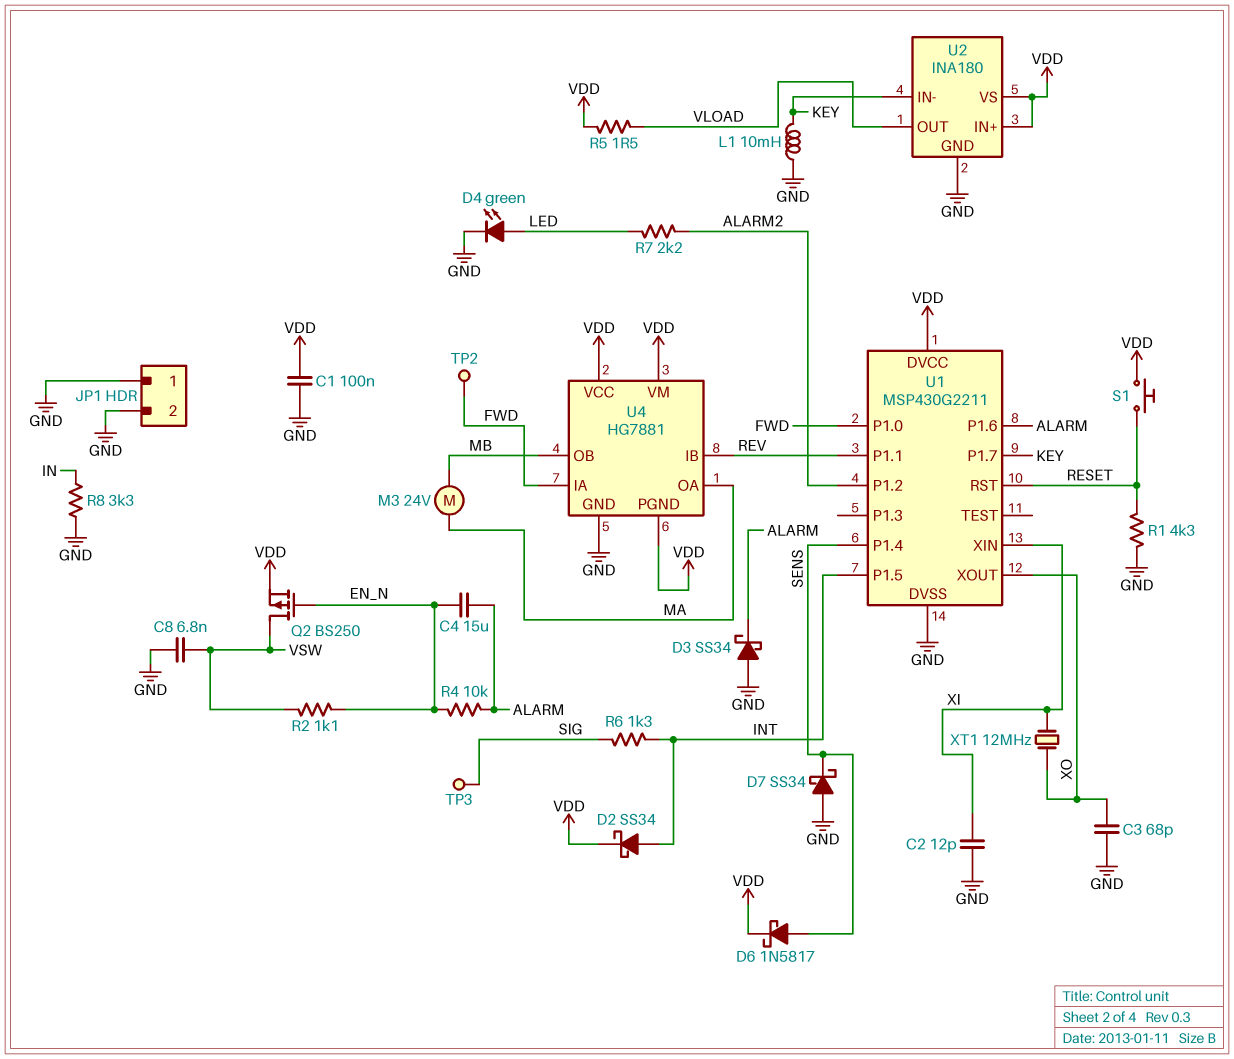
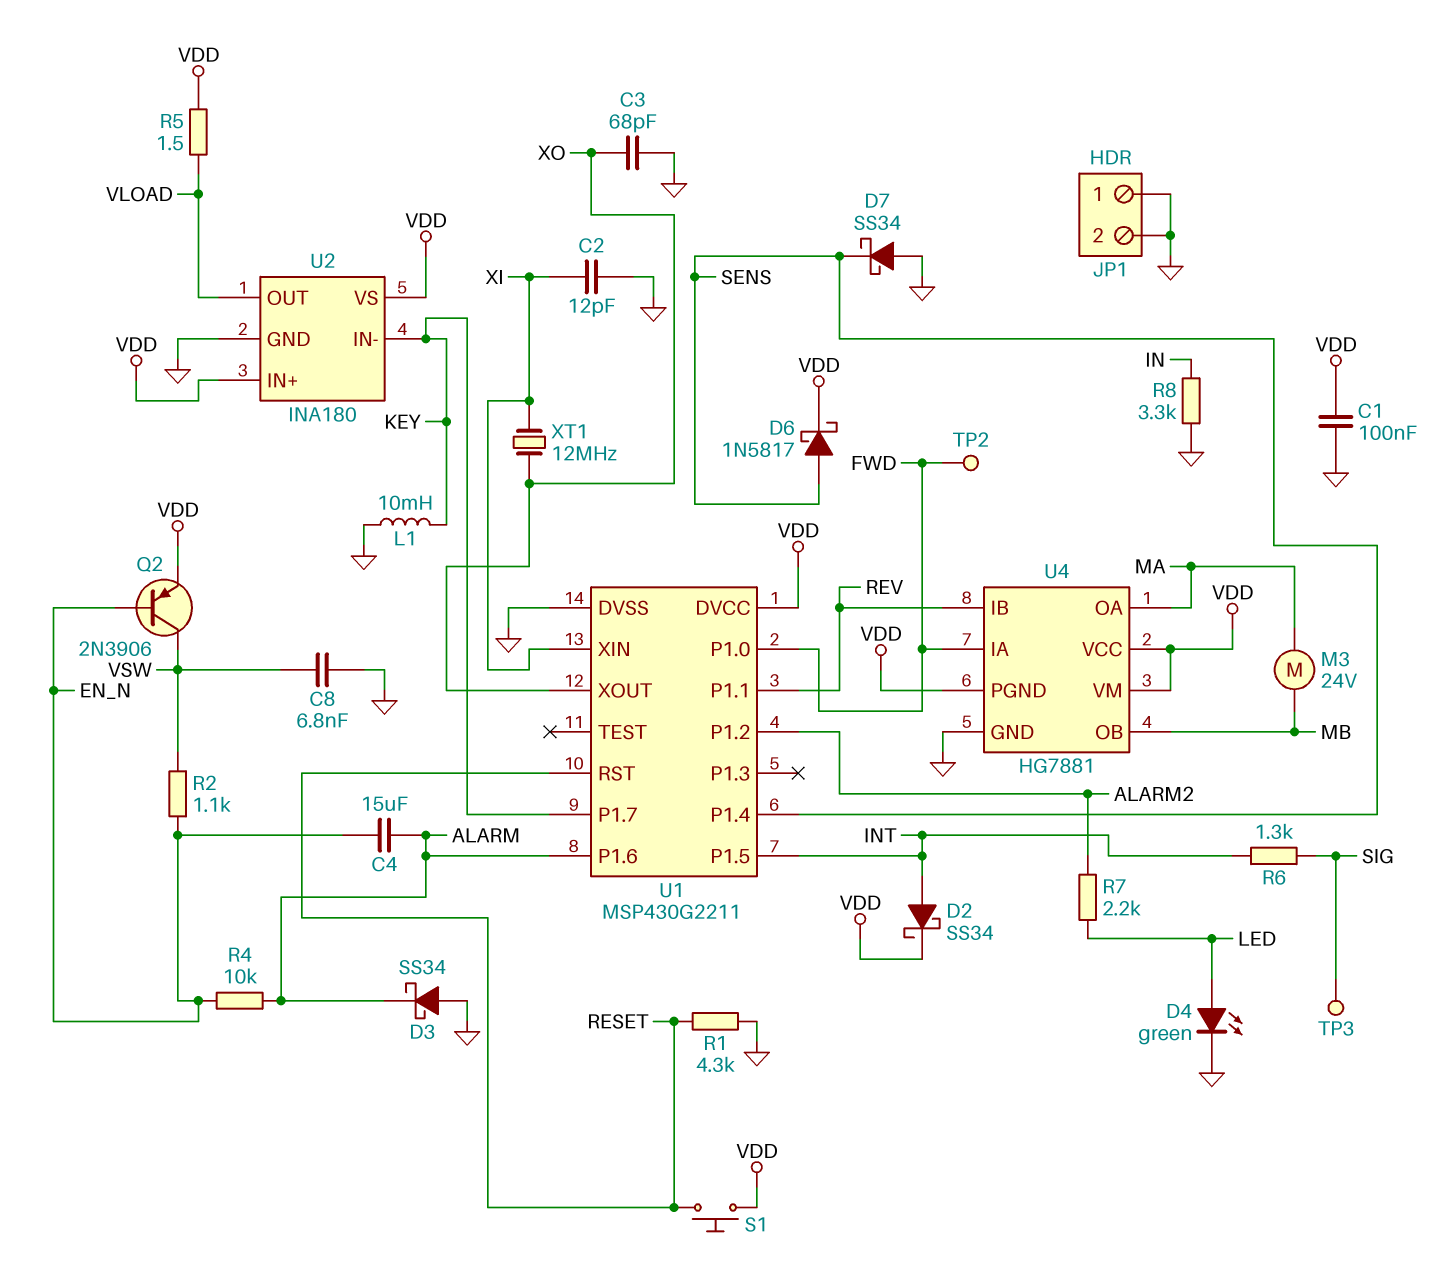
Q2: PMOS BS250 (G EN_N, D VSW, S VDD) -> PNP 2N3906 (B EN_N, C VSW, E VDD)

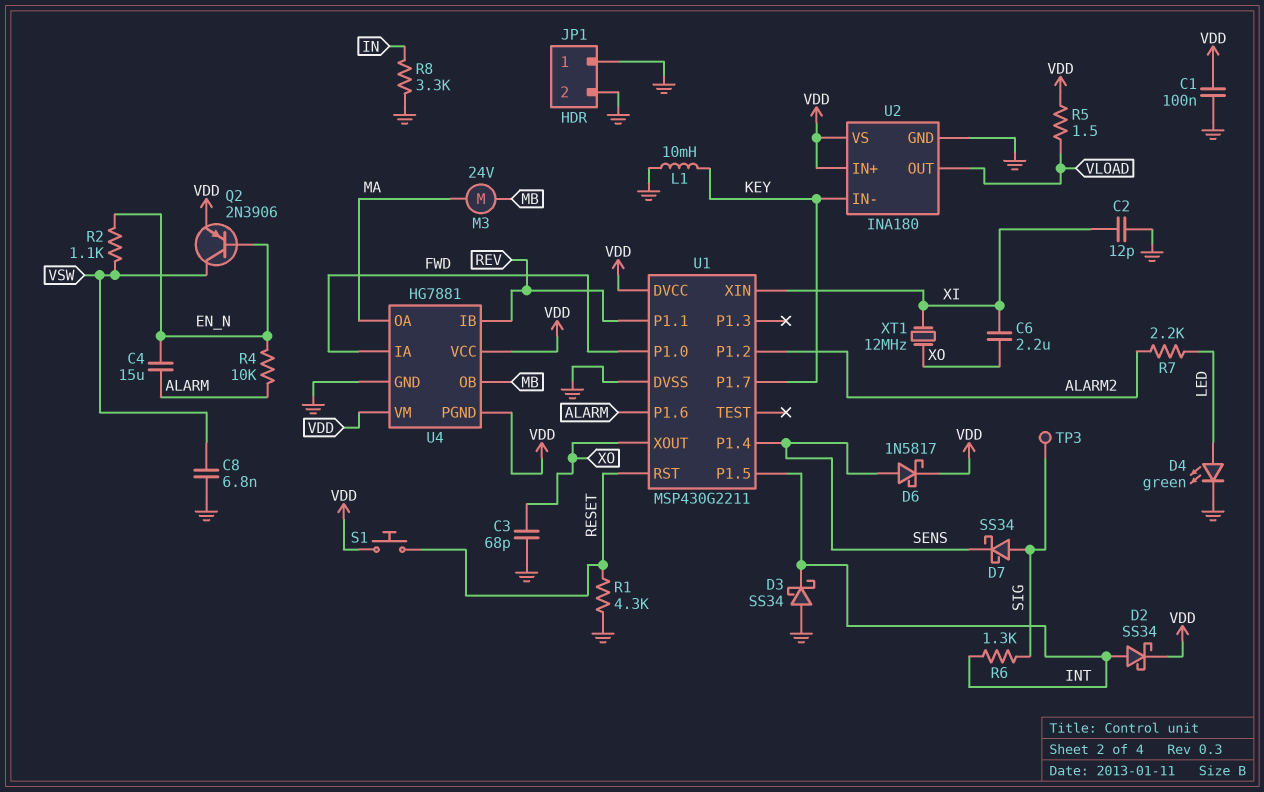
C6: none -> 2.2uF (XI, XO)
D3: schottky SS34 (A GND, K ALARM) -> schottky SS34 (A GND, K INT)
D7: schottky SS34 (A GND, K SENS) -> schottky SS34 (A SIG, K SENS)
TP2: test point (FWD) -> none

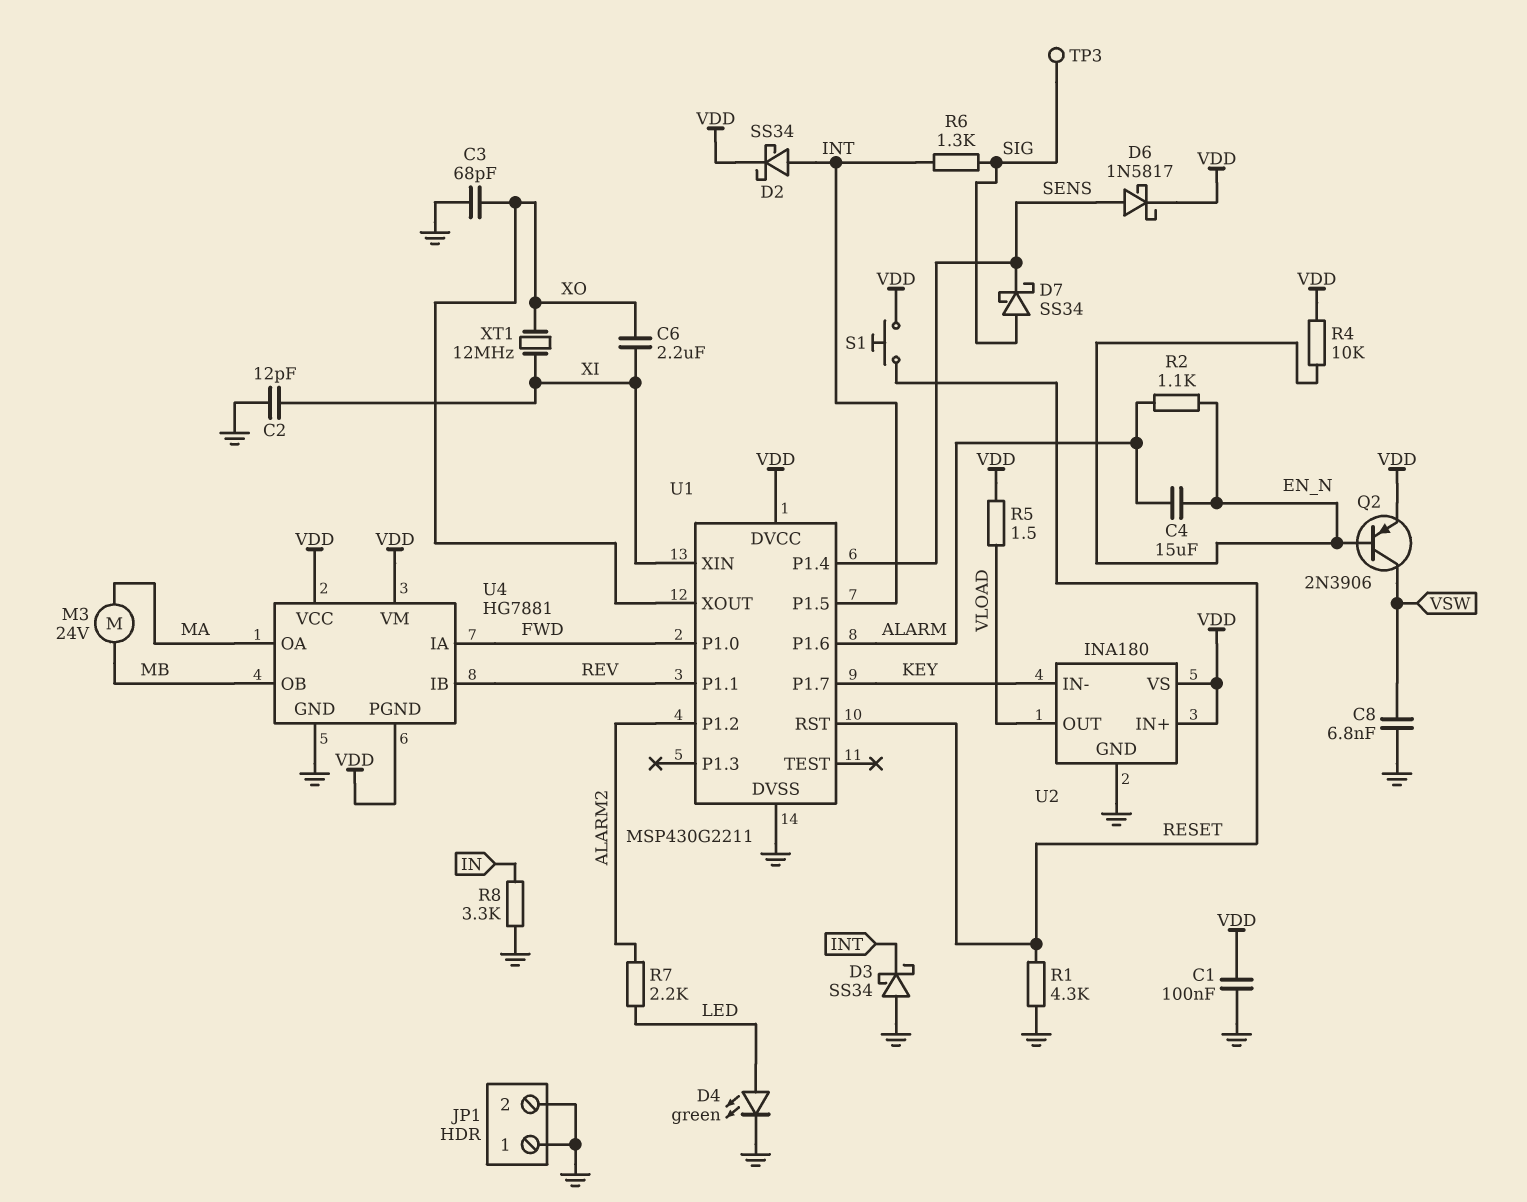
L1: 10mH (GND, KEY) -> none
R2: 1.1k (EN_N, VSW) -> 1.1k (ALARM, EN_N)
R4: 10k (ALARM, EN_N) -> 10k (EN_N, VDD)

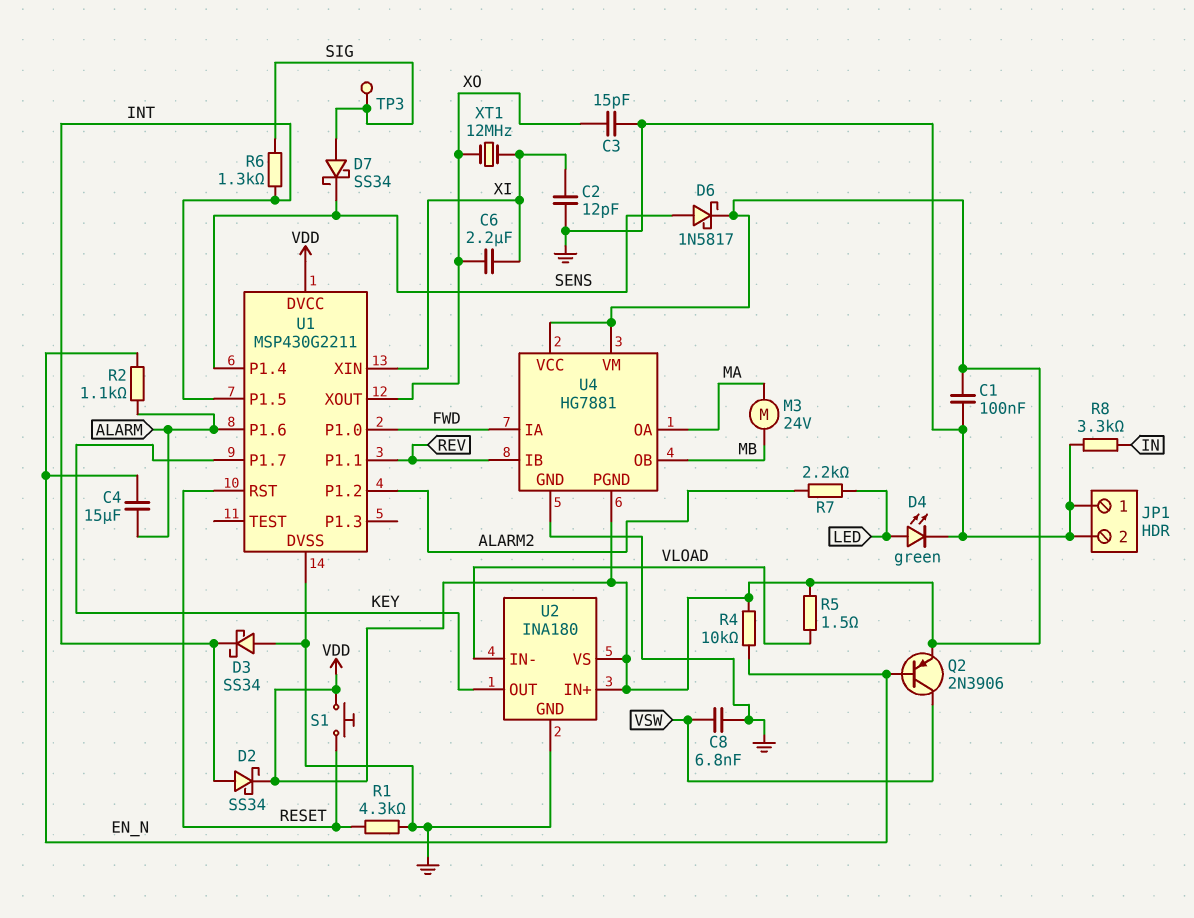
C3: 68pF (GND, XO) -> 15pF (GND, XO)
U2 pin IN-: KEY -> VLOAD
U2 pin OUT: VLOAD -> KEY

